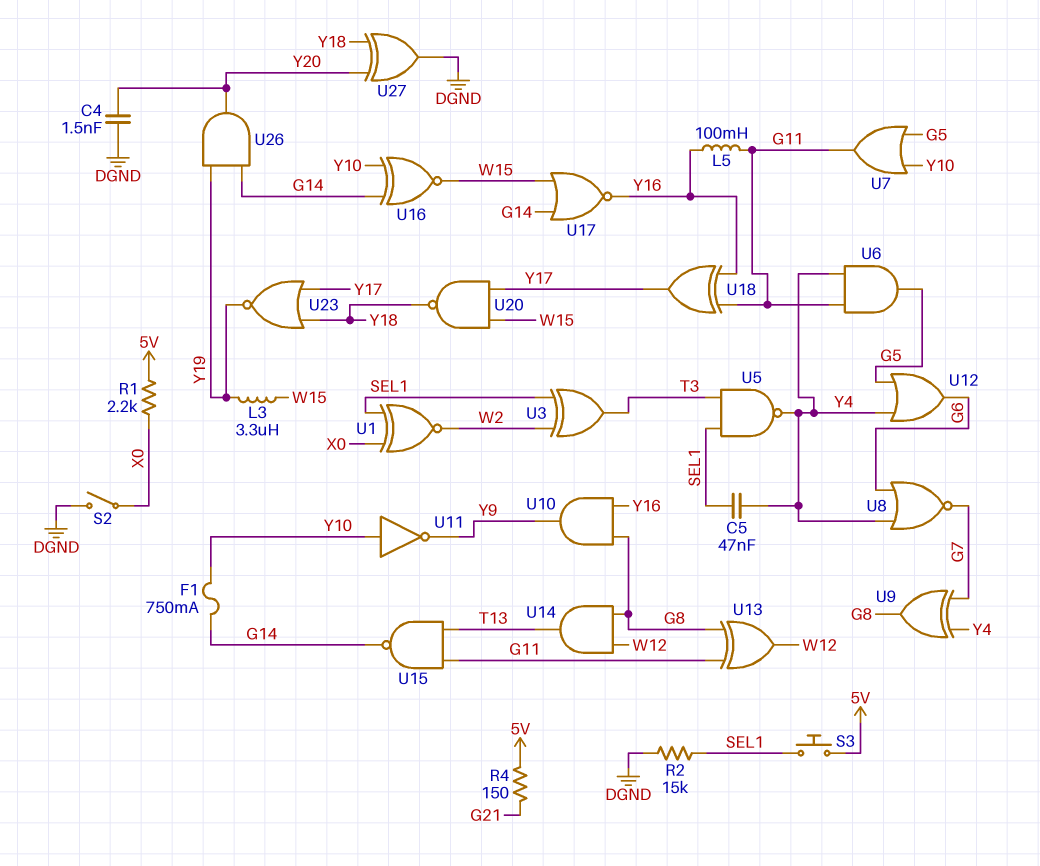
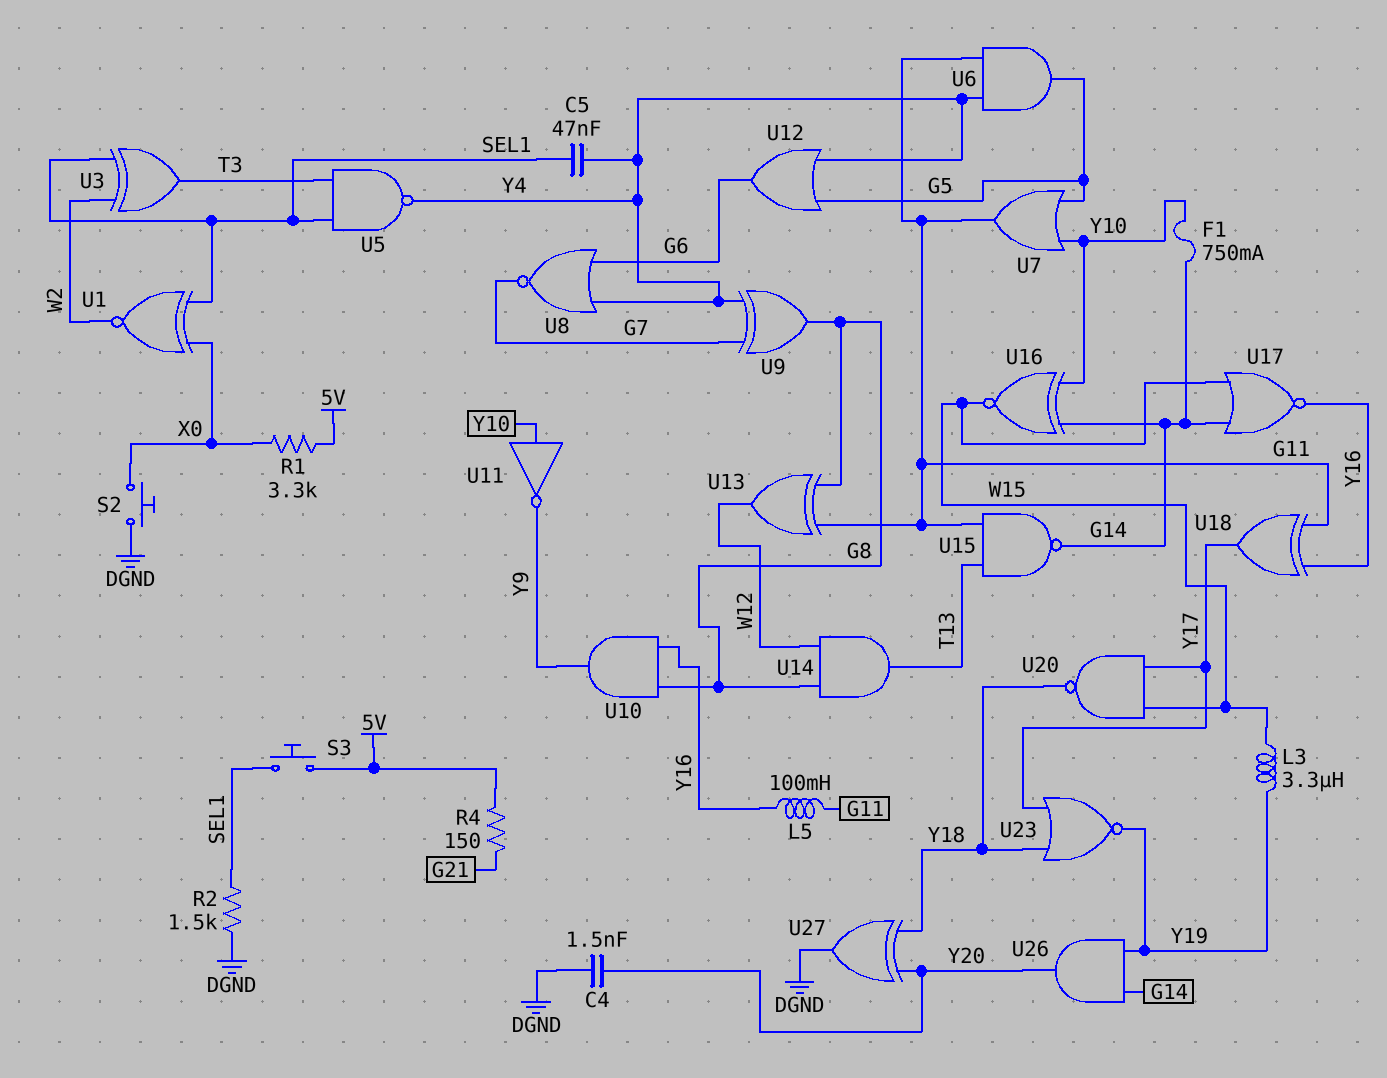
R1: 2.2k (5V, X0) -> 3.3k (5V, X0)
R2: 15k (DGND, SEL1) -> 1.5k (DGND, SEL1)
S2: switch (DGND, X0) -> button (DGND, X0)

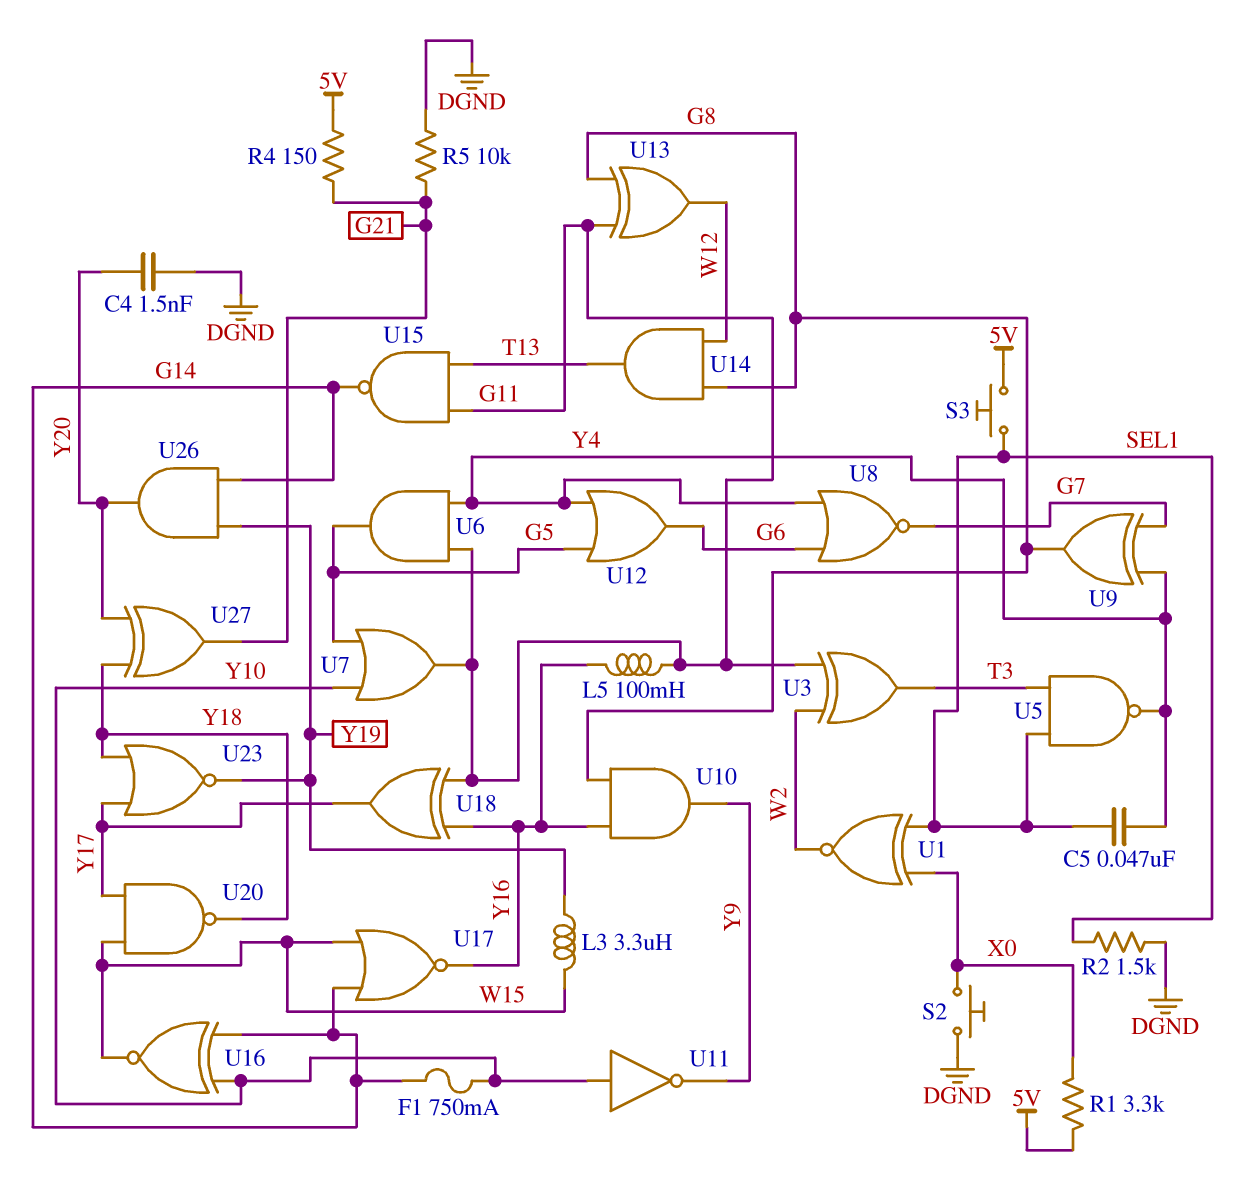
R5: none -> 10k (DGND, G21)
U3: XOR (in SEL1, in W2, out T3) -> XOR (in G11, in W2, out T3)
U27: XOR (in Y18, in Y20, out DGND) -> XOR (in Y18, in Y20, out G21)

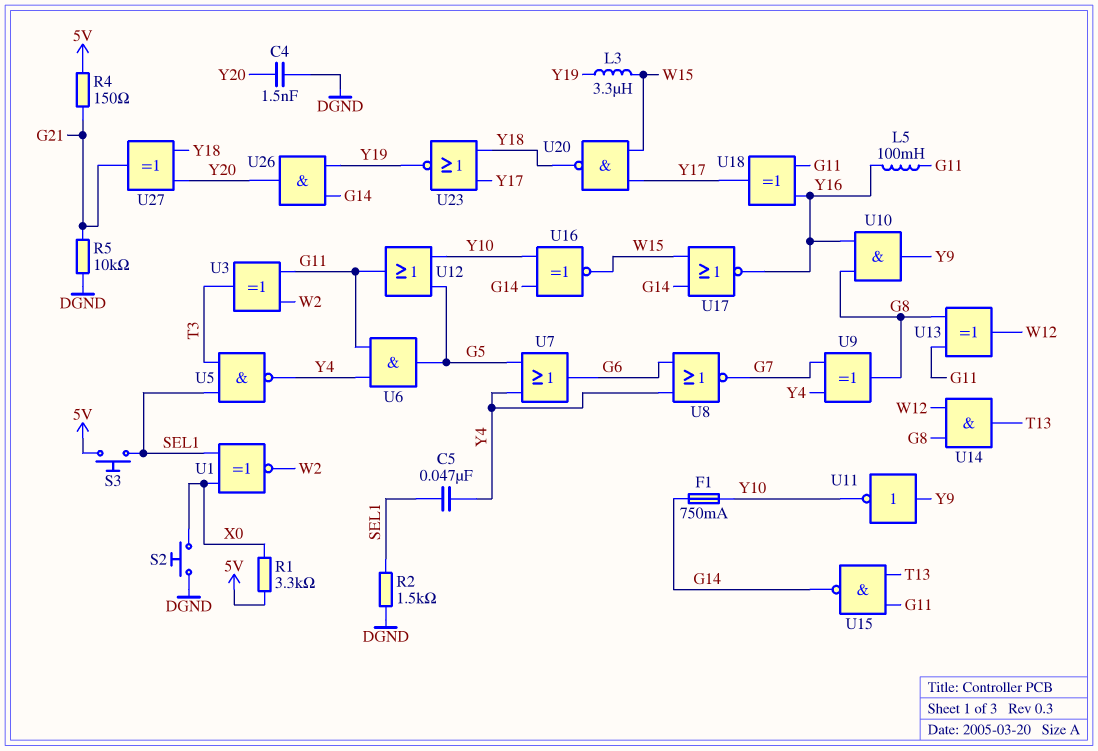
U7: OR (in G5, in Y10, out G11) -> OR (in G5, in Y4, out G6)
U11: NOT (in Y10, out Y9) -> NOT (in Y9, out Y10)
U12: OR (in G5, in Y4, out G6) -> OR (in G5, in Y10, out G11)

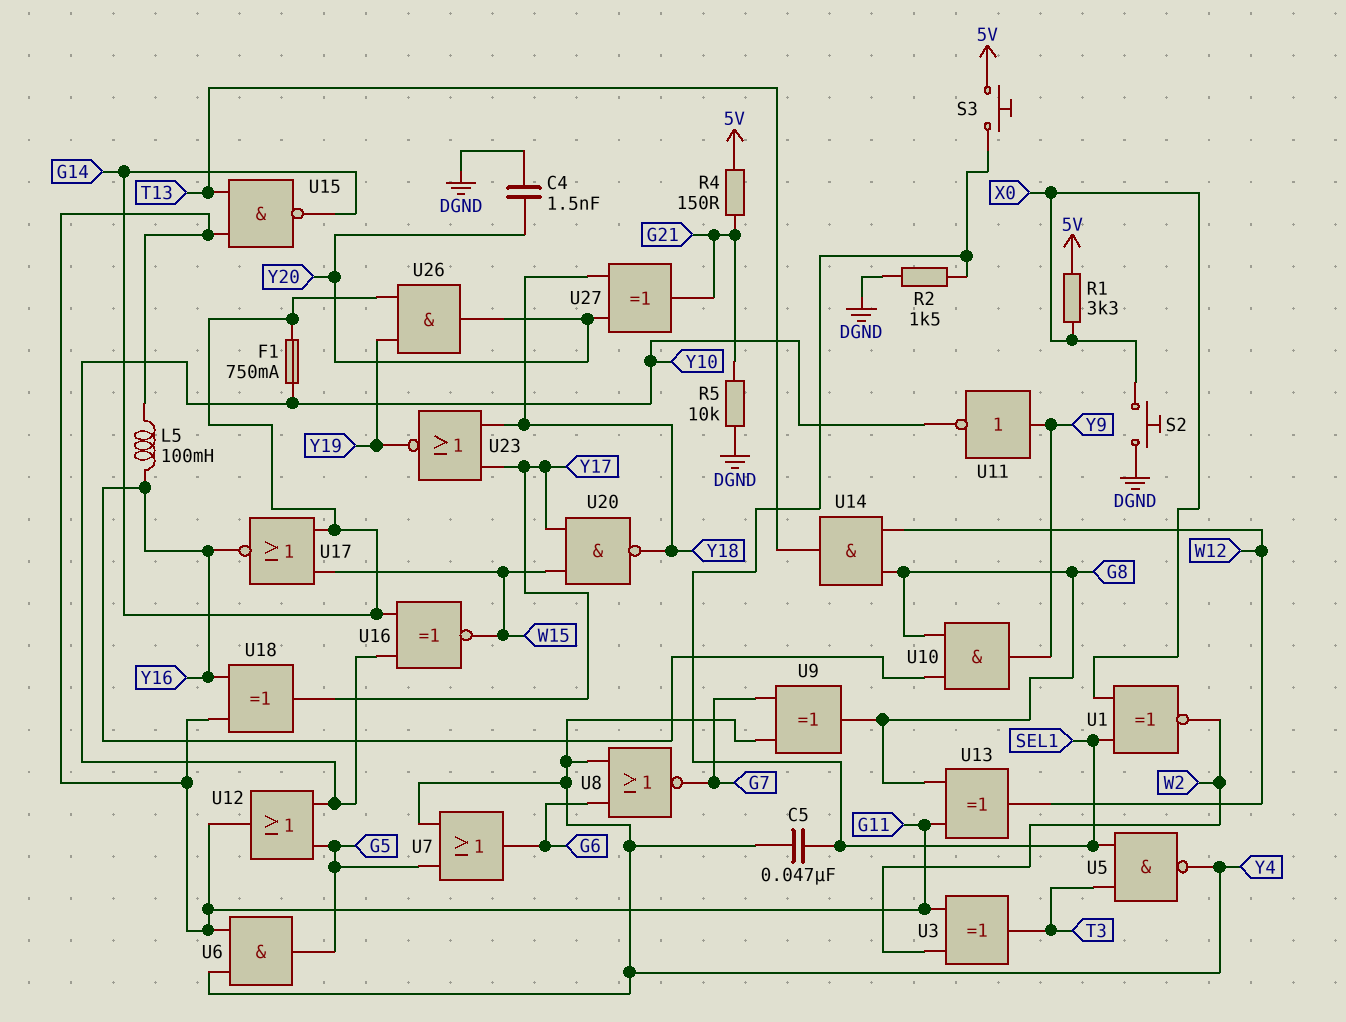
L3: 3.3uH (W15, Y19) -> none

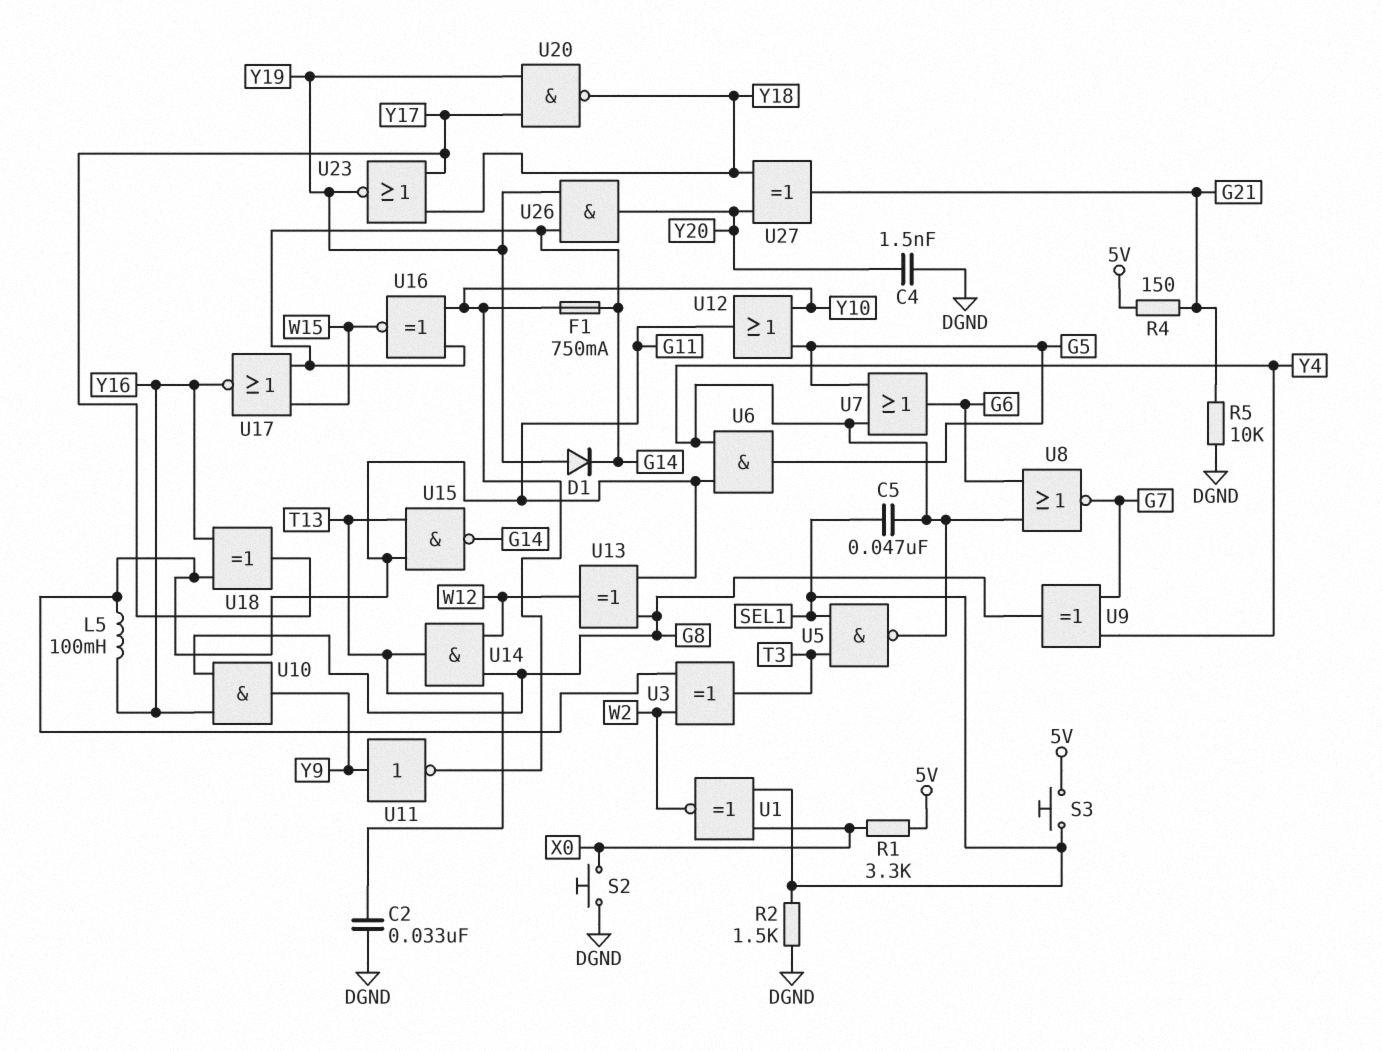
C2: none -> 33nF (DGND, T13)
D1: none -> diode (A Y19, K G14)
U20: NAND (in W15, in Y17, out Y18) -> NAND (in Y17, in Y19, out Y18)

